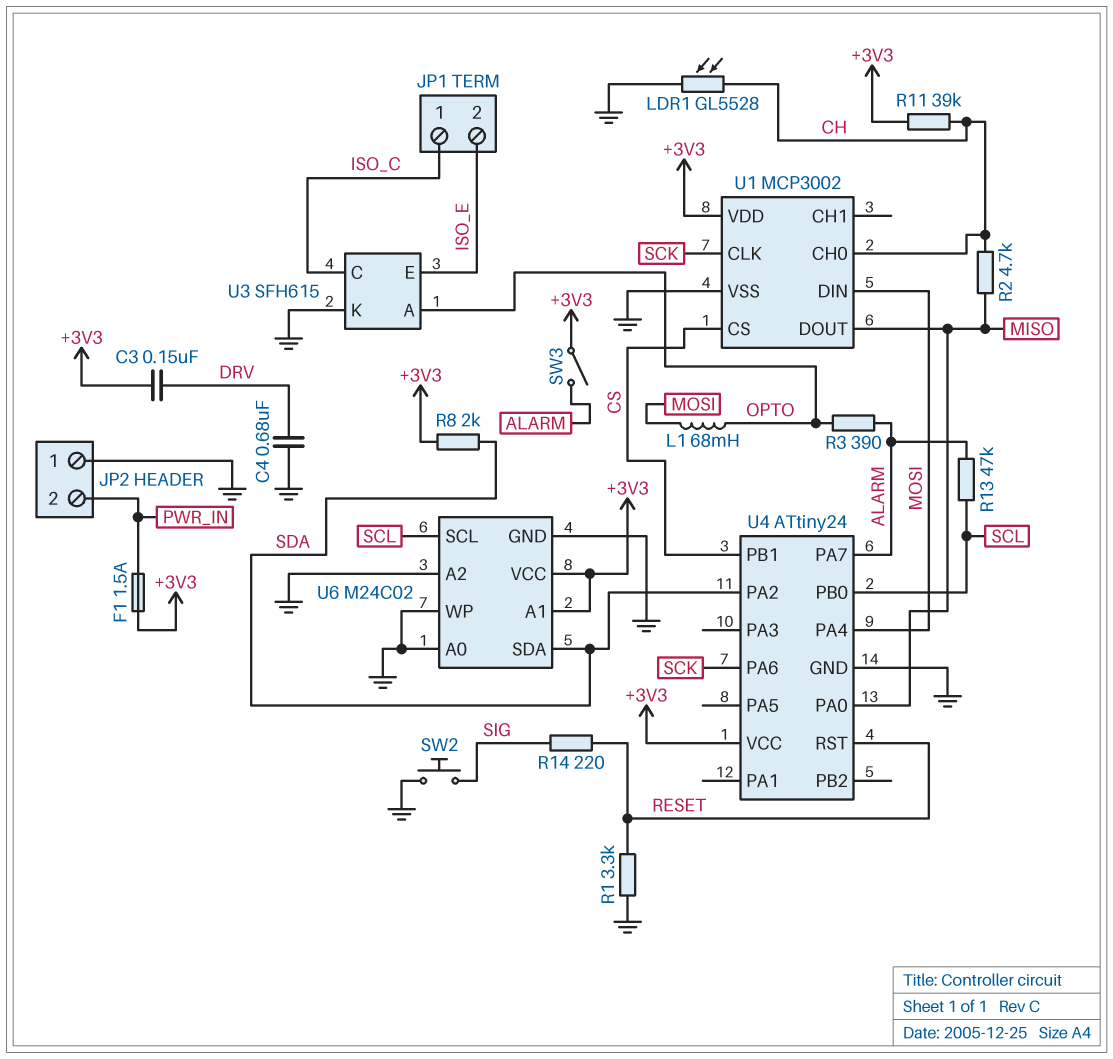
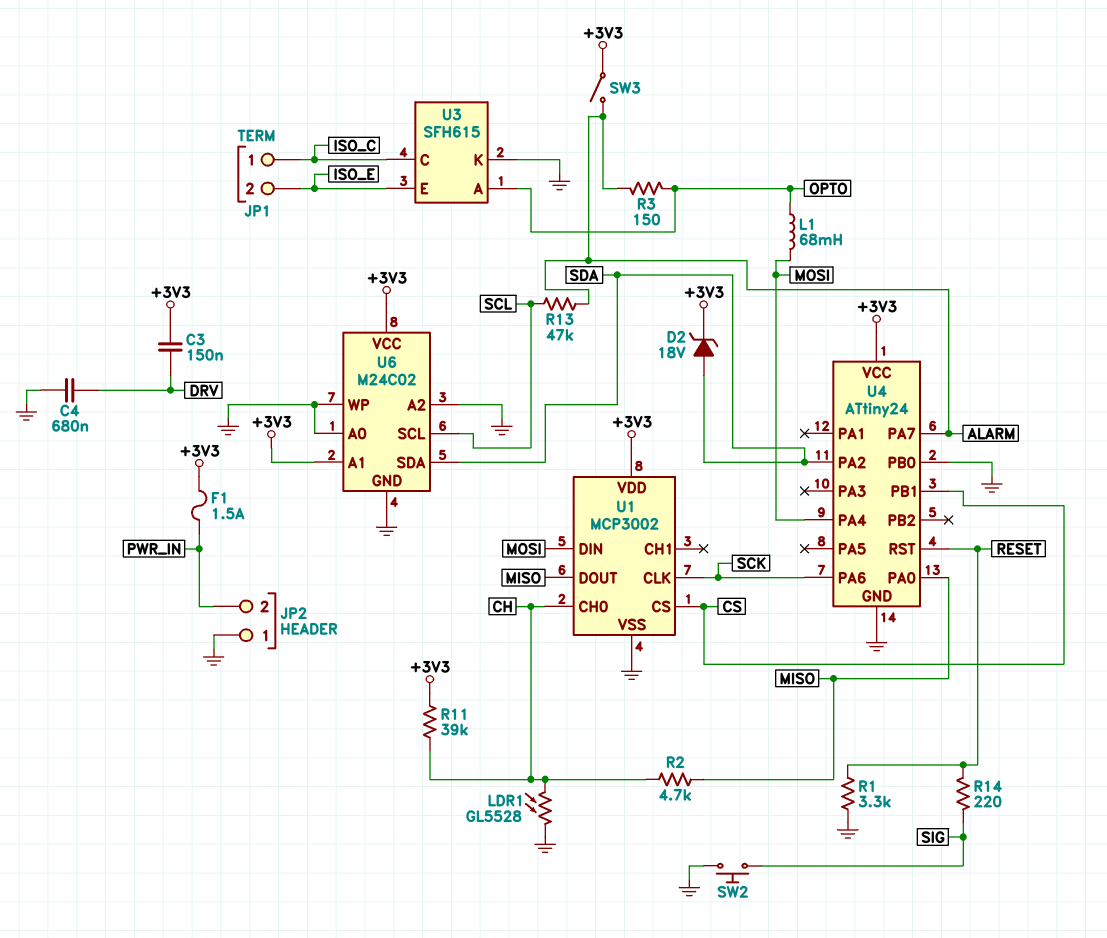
D2: none -> zener 18V (A SDA, K +3V3)
R3: 390 (ALARM, OPTO) -> 150 (ALARM, OPTO)
R8: 2k (+3V3, SDA) -> none
U4 pin PB0: SCL -> GND

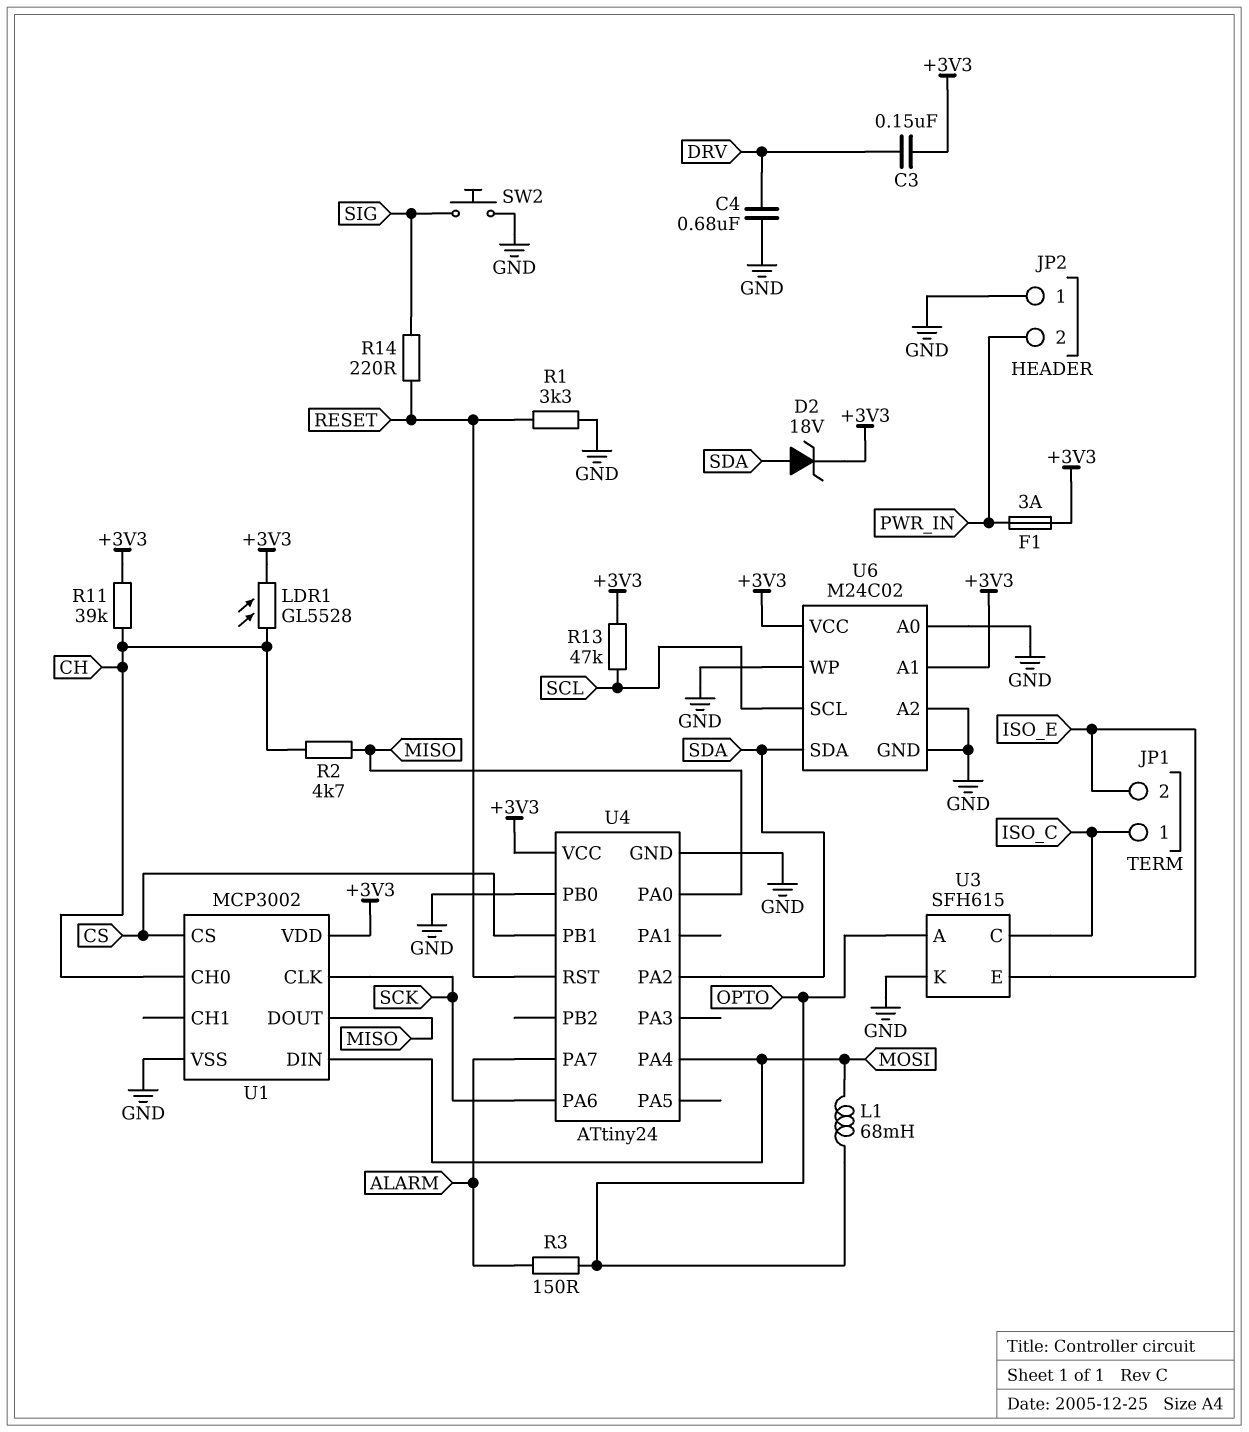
F1: 1.5A (+3V3, PWR_IN) -> 3A (+3V3, PWR_IN)
LDR1: GL5528 (CH, GND) -> GL5528 (+3V3, CH)
R13: 47k (ALARM, SCL) -> 47k (+3V3, SCL)
SW3: switch (+3V3, ALARM) -> none

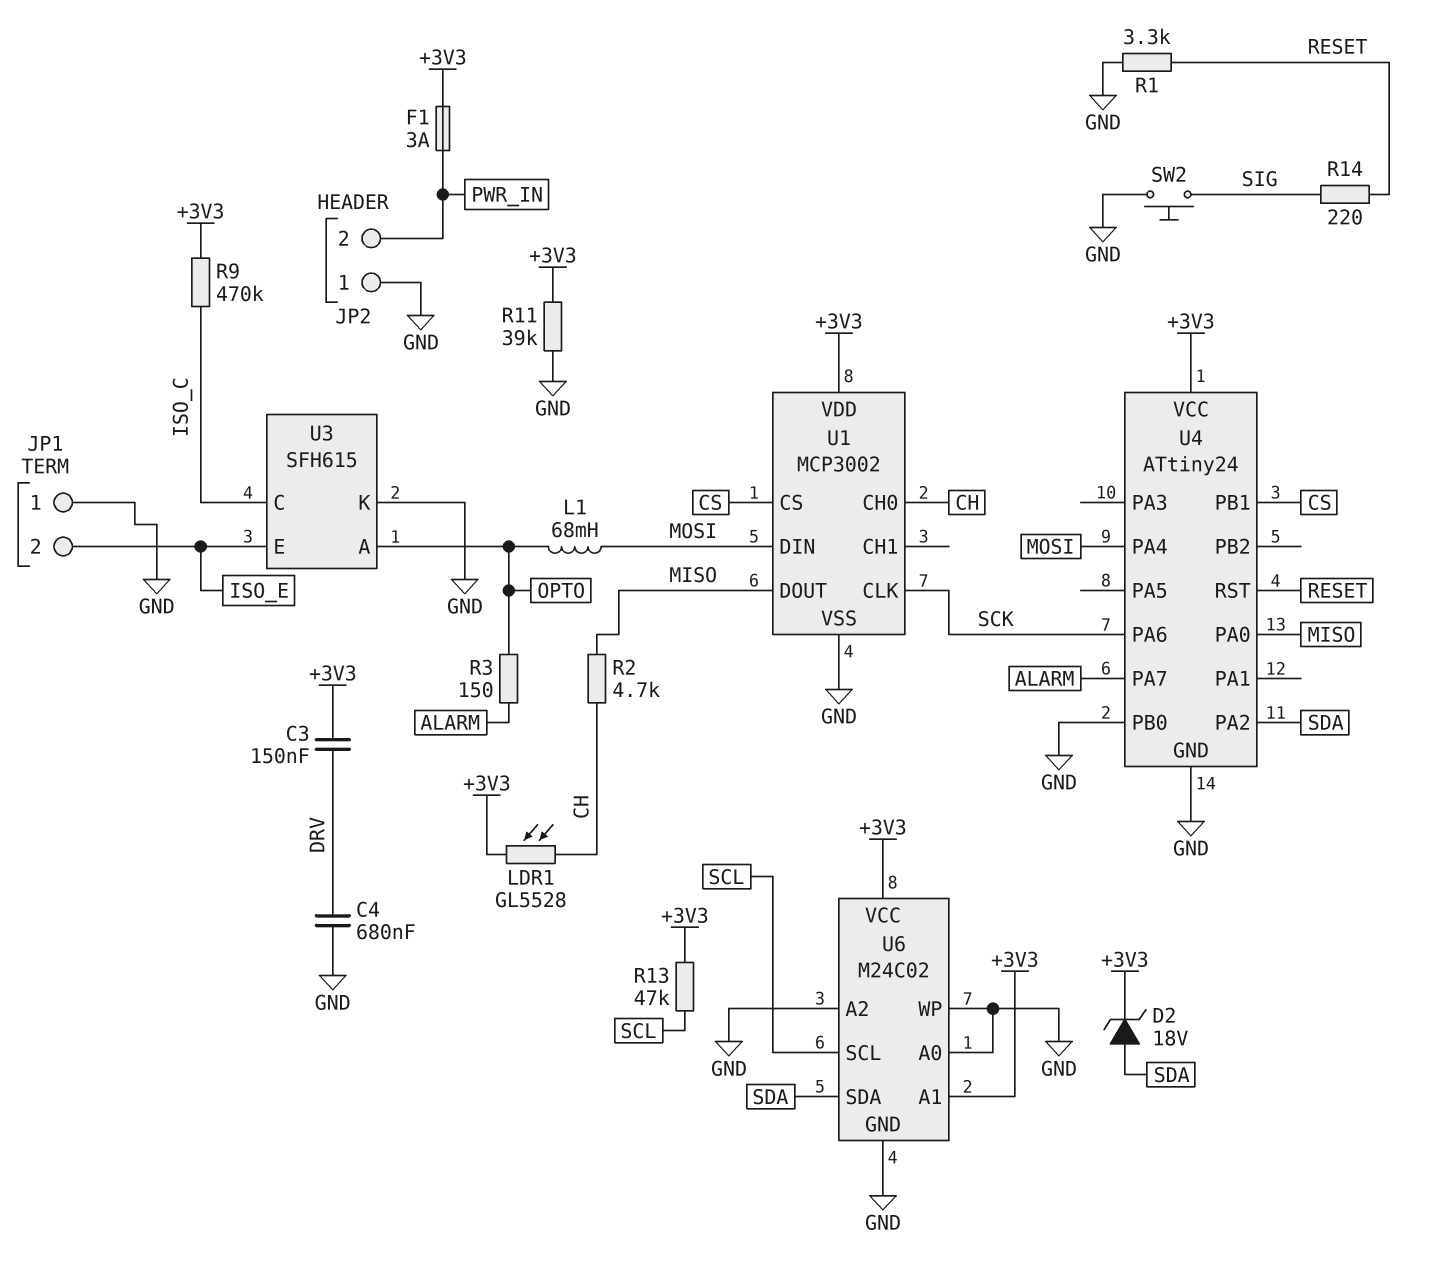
JP1 pin 1: ISO_C -> GND
R9: none -> 470k (+3V3, ISO_C)
R11: 39k (+3V3, CH) -> 39k (+3V3, GND)

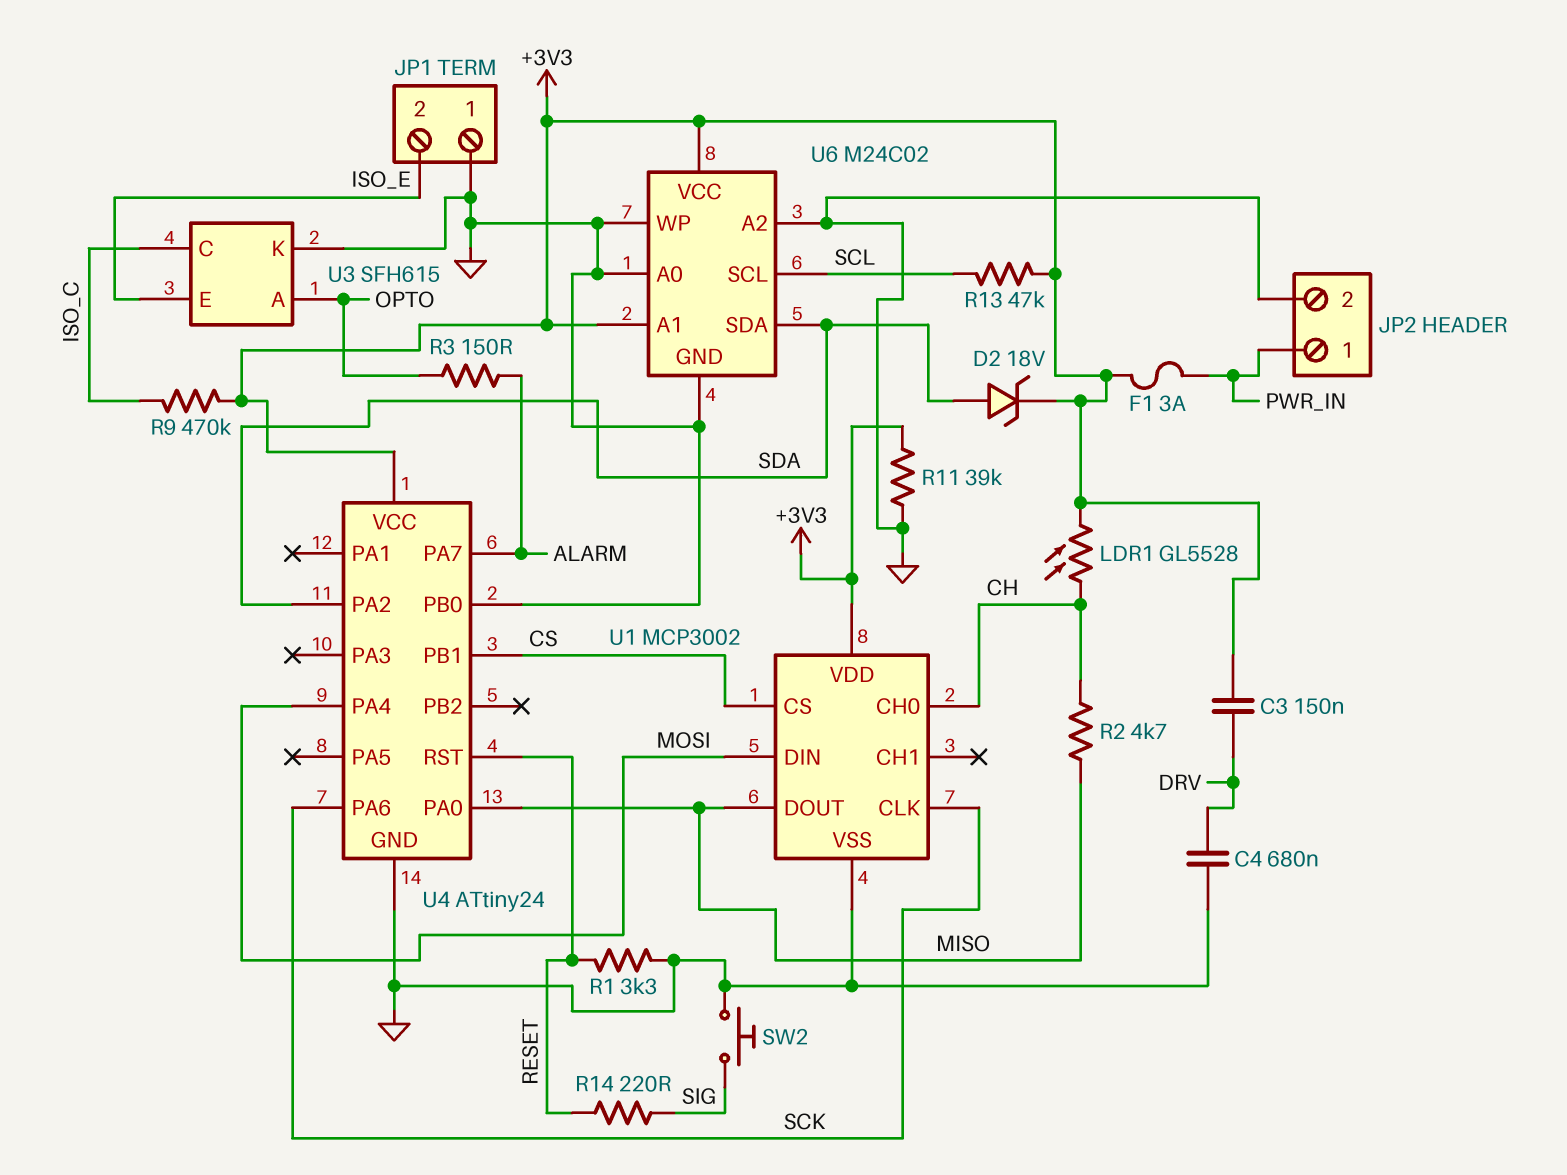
JP2 pin 1: GND -> PWR_IN
JP2 pin 2: PWR_IN -> GND
L1: 68mH (MOSI, OPTO) -> none

